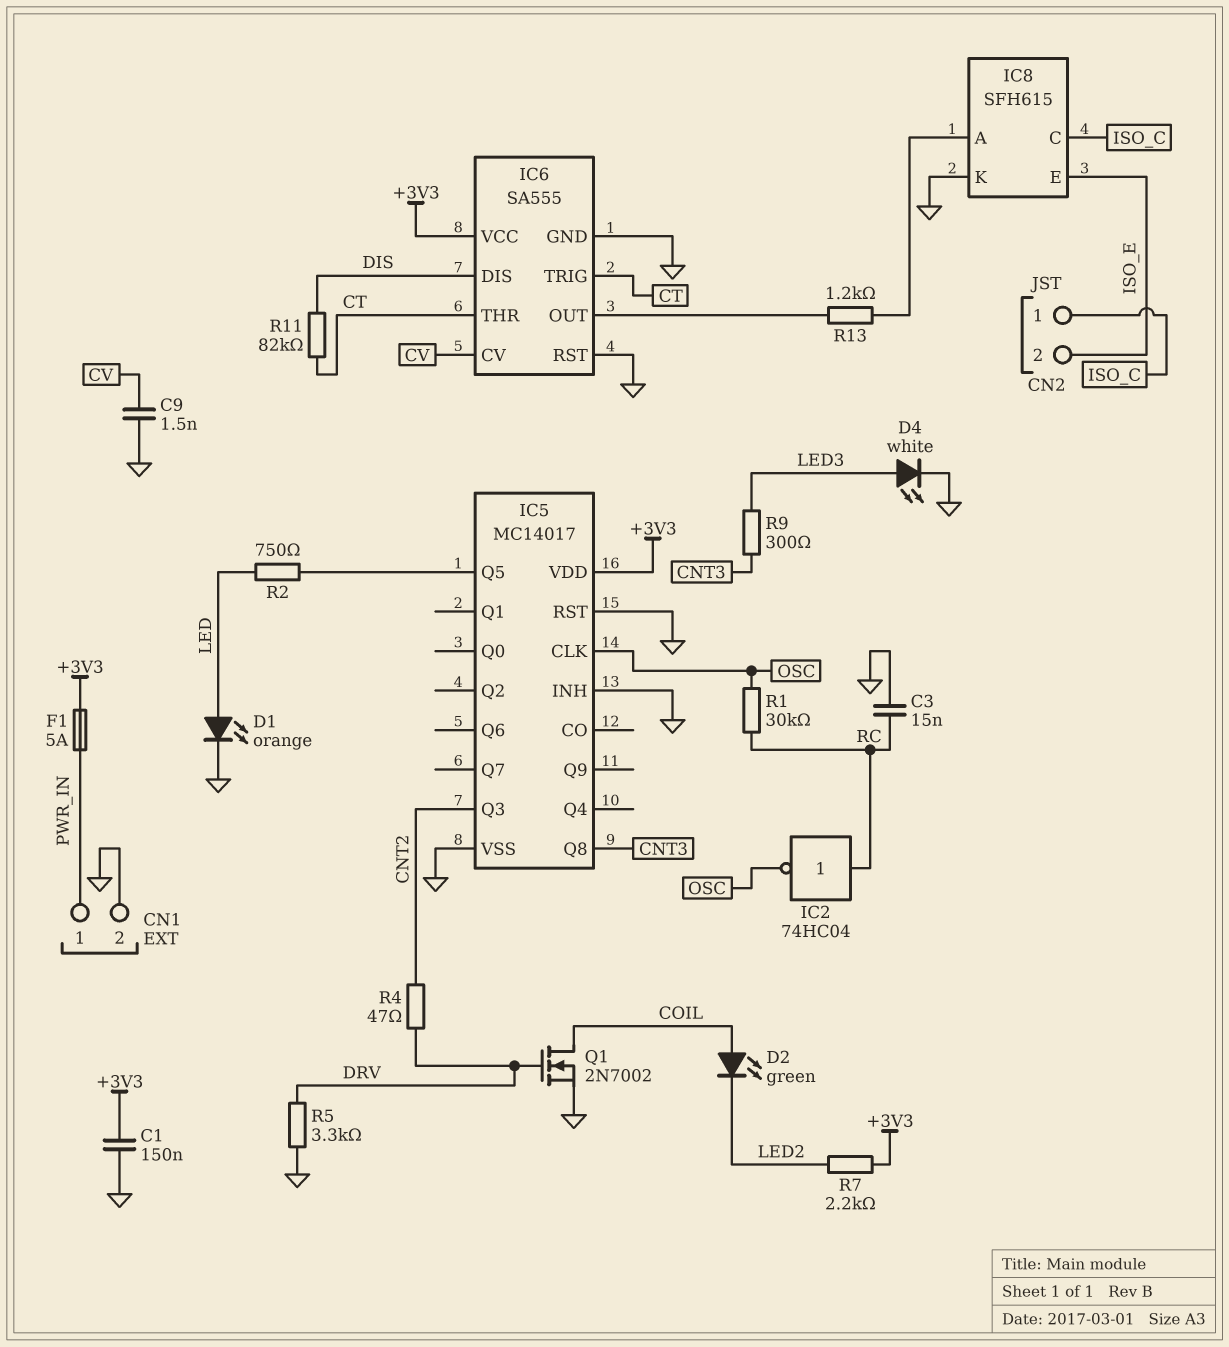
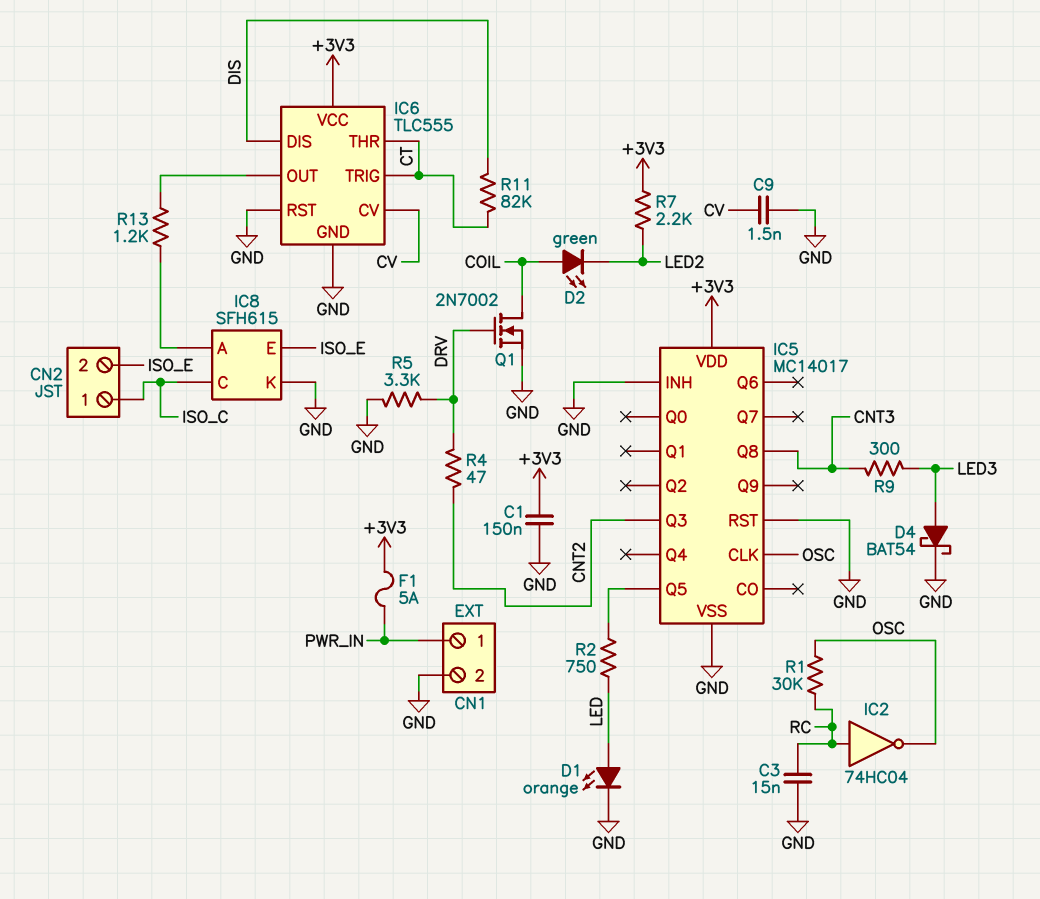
D4: LED white (A LED3, K GND) -> schottky BAT54 (A LED3, K GND)
IC6: SA555 -> TLC555

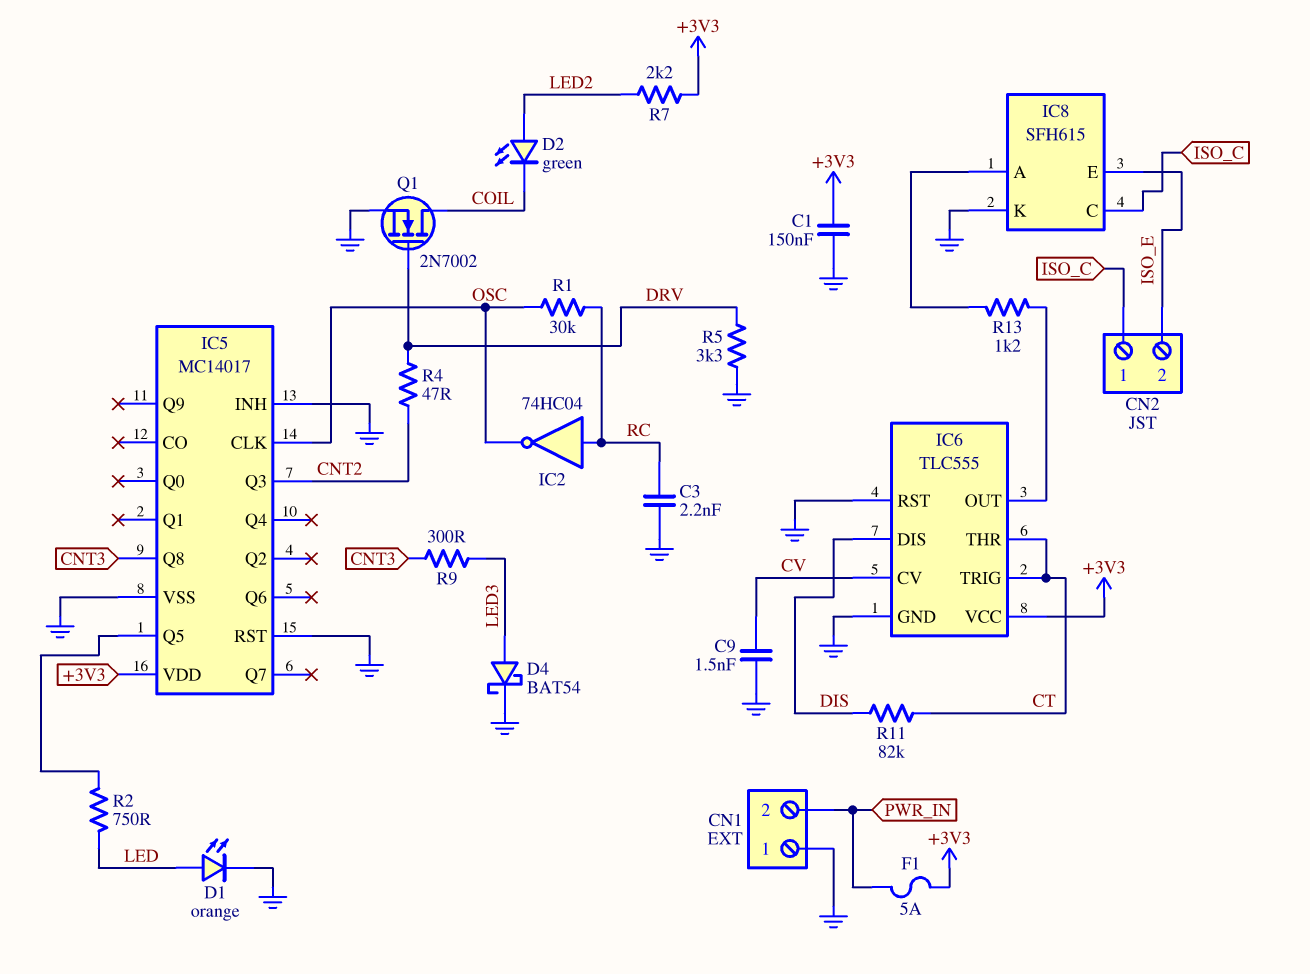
C3: 15nF (GND, RC) -> 2.2nF (GND, RC)
CN1 pin 1: PWR_IN -> GND
CN1 pin 2: GND -> PWR_IN
D2: LED green (A COIL, K LED2) -> LED green (A LED2, K COIL)

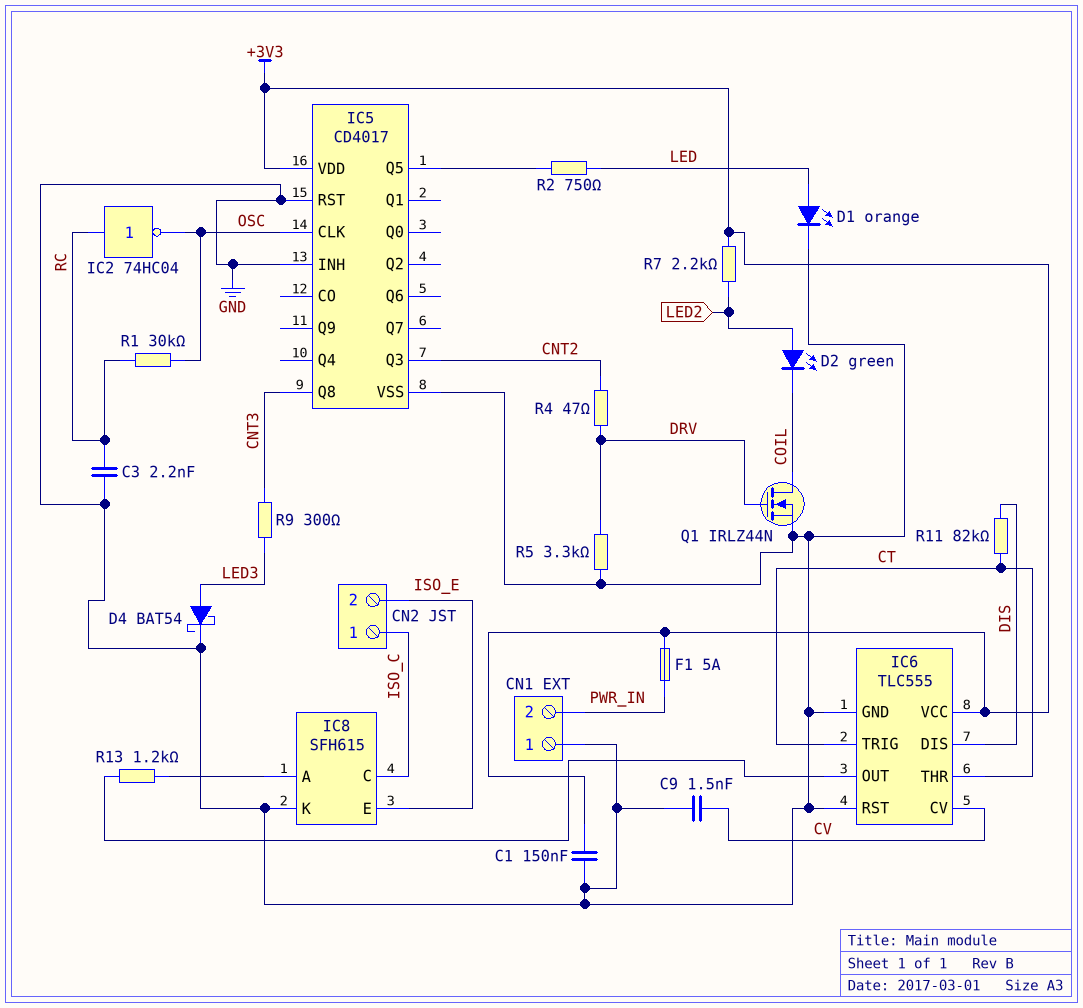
IC5: MC14017 -> CD4017
Q1: NMOS 2N7002 (G DRV, D COIL, S GND) -> NMOS IRLZ44N (G DRV, D COIL, S GND)

